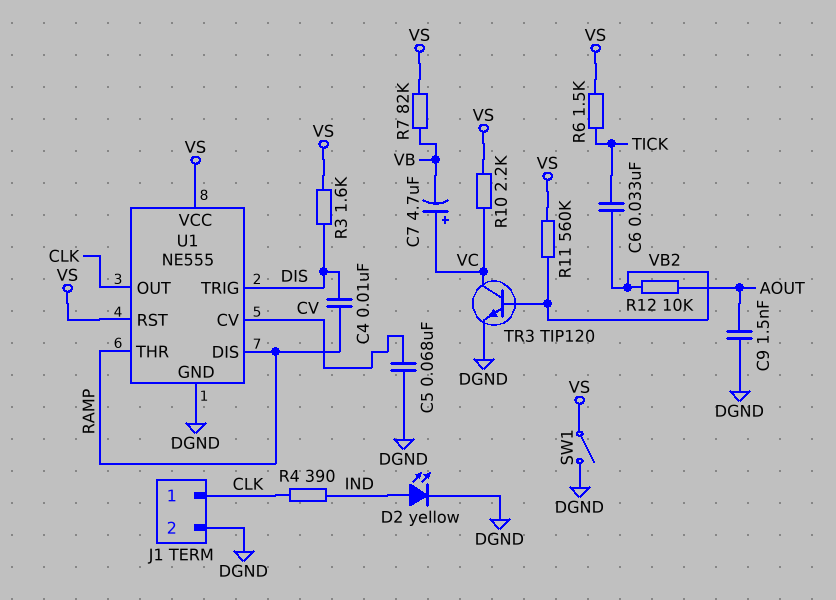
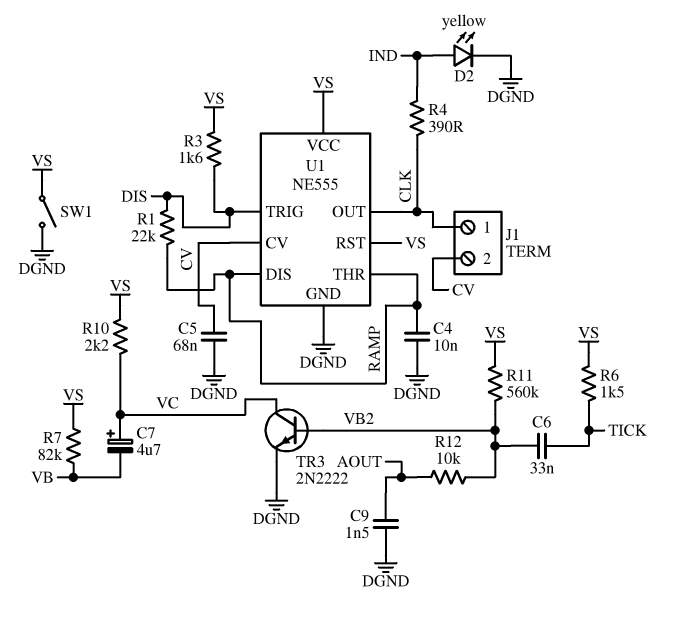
C4: 10nF (DIS, RAMP) -> 10nF (DGND, RAMP)
J1 pin 2: DGND -> CV
R1: none -> 22k (DIS, RAMP)
TR3: NPN TIP120 (B VB2, C VC, E DGND) -> NPN 2N2222 (B VB2, C VC, E DGND)

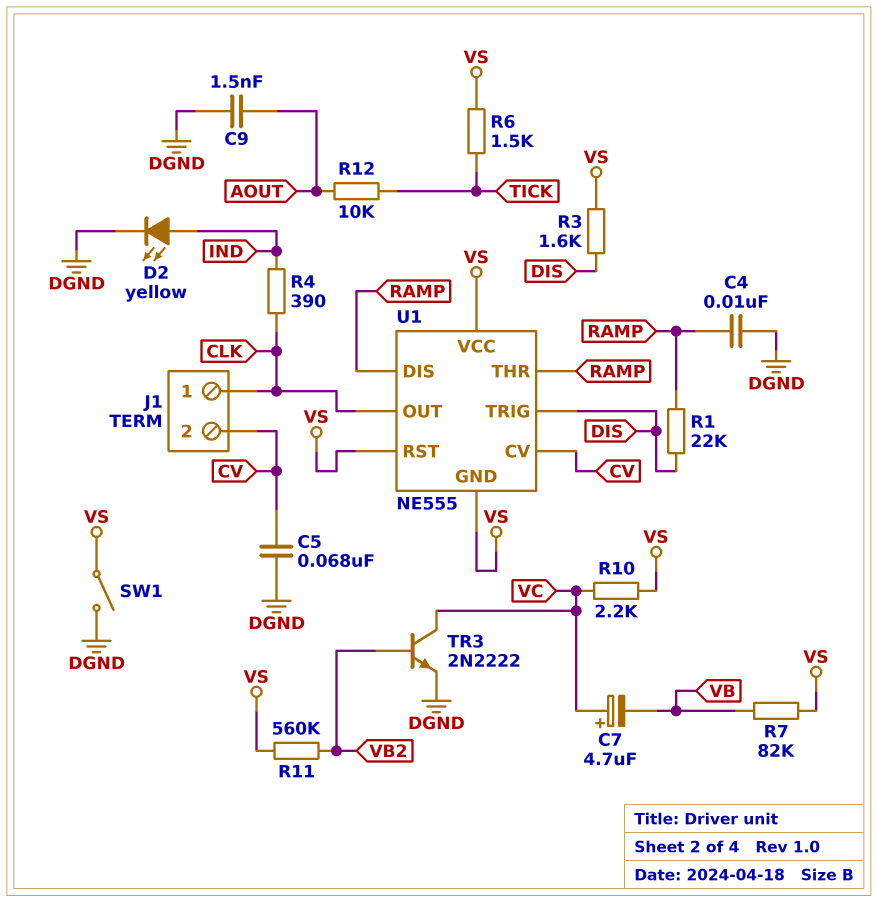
C6: 33nF (TICK, VB2) -> none
R12: 10k (AOUT, VB2) -> 10k (AOUT, TICK)
U1 pin GND: DGND -> VS

